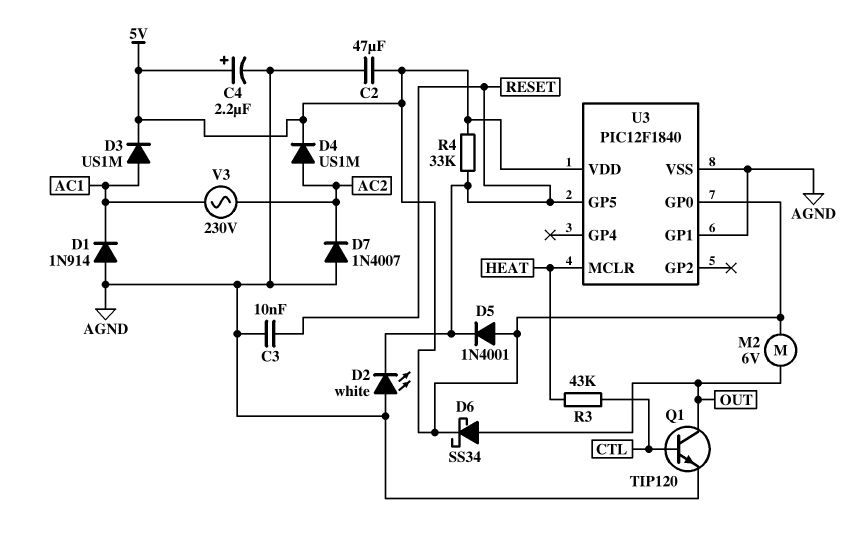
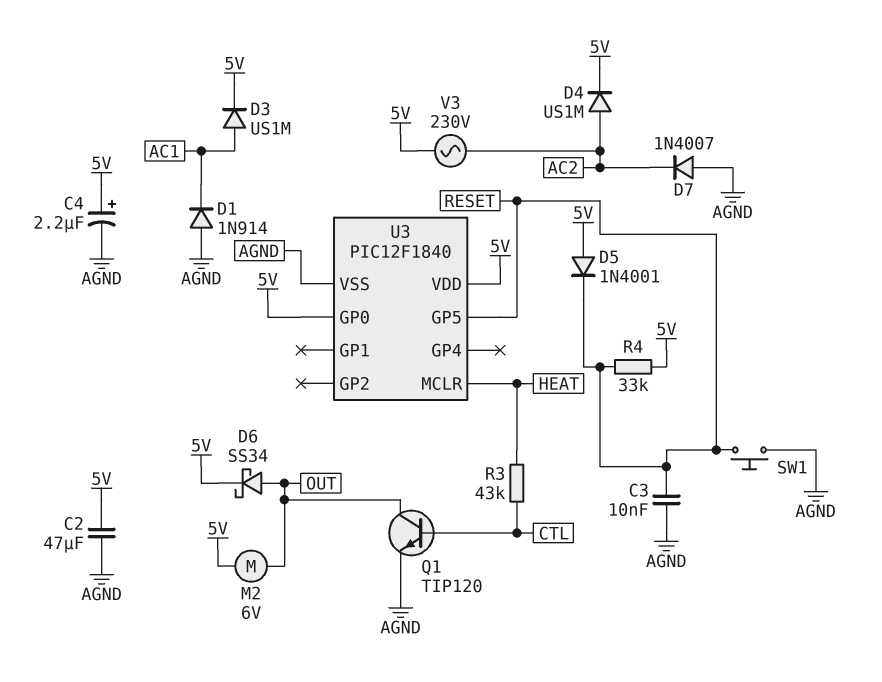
D2: LED white (A AGND, K RESET) -> none
SW1: none -> button (AGND, RESET)
U3 pin GP1: AGND -> none
V3: AC 230V (AC1, AC2) -> AC 230V (5V, AC2)

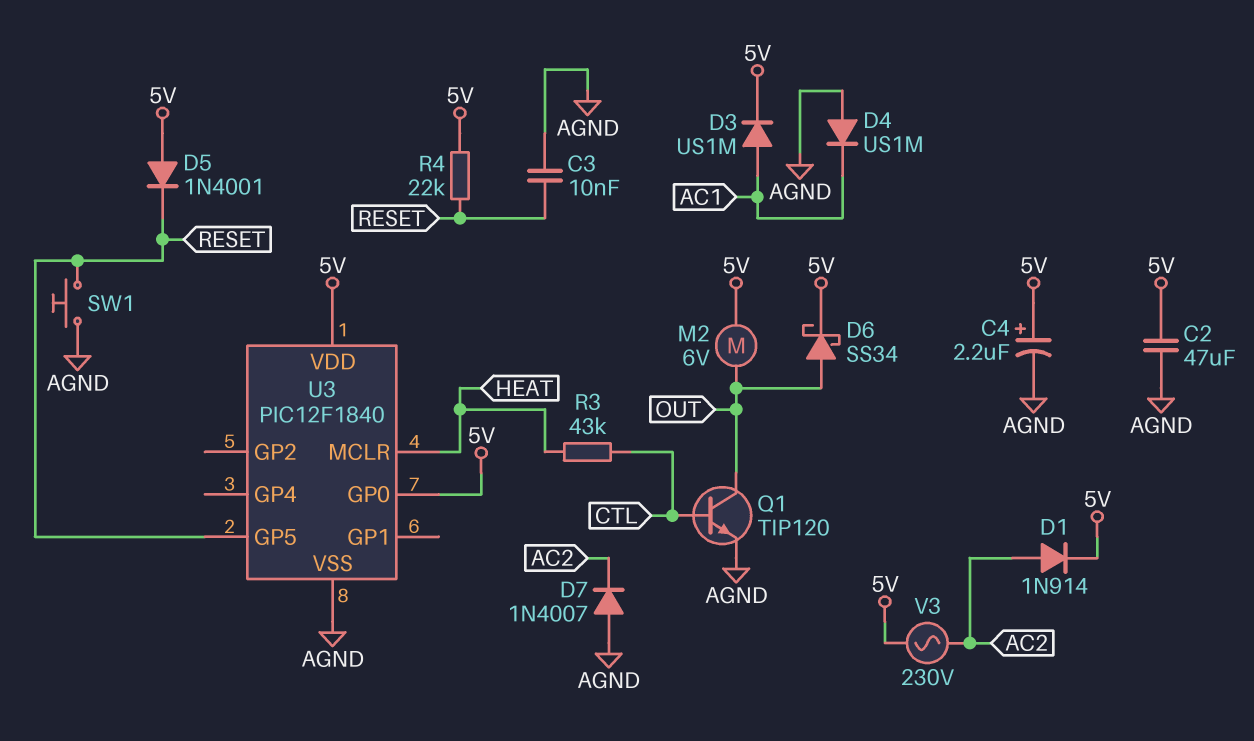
D1: diode 1N914 (A AGND, K AC1) -> diode 1N914 (A AC2, K 5V)
D4: diode US1M (A AC2, K 5V) -> diode US1M (A AGND, K AC1)
R4: 33k (5V, RESET) -> 22k (5V, RESET)

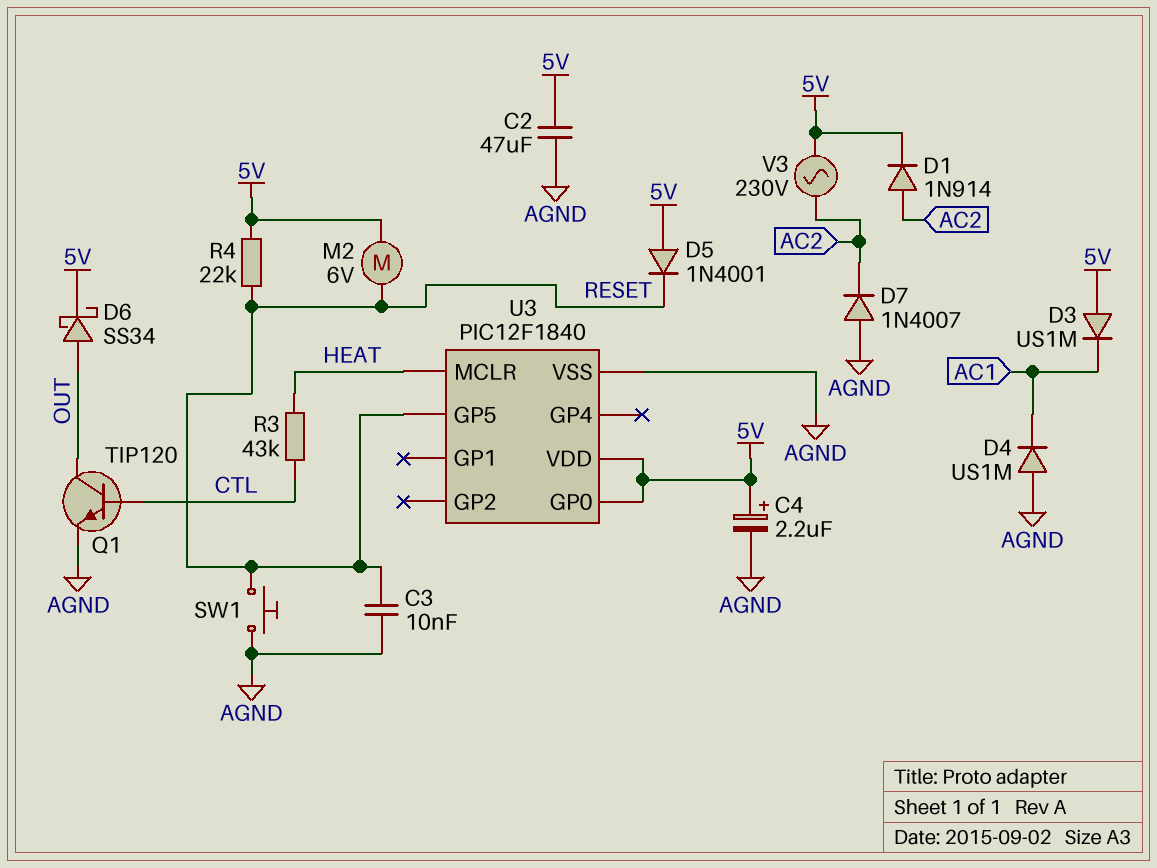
D3: diode US1M (A AC1, K 5V) -> diode US1M (A 5V, K AC1)
M2: motor 6V (5V, OUT) -> motor 6V (5V, RESET)

